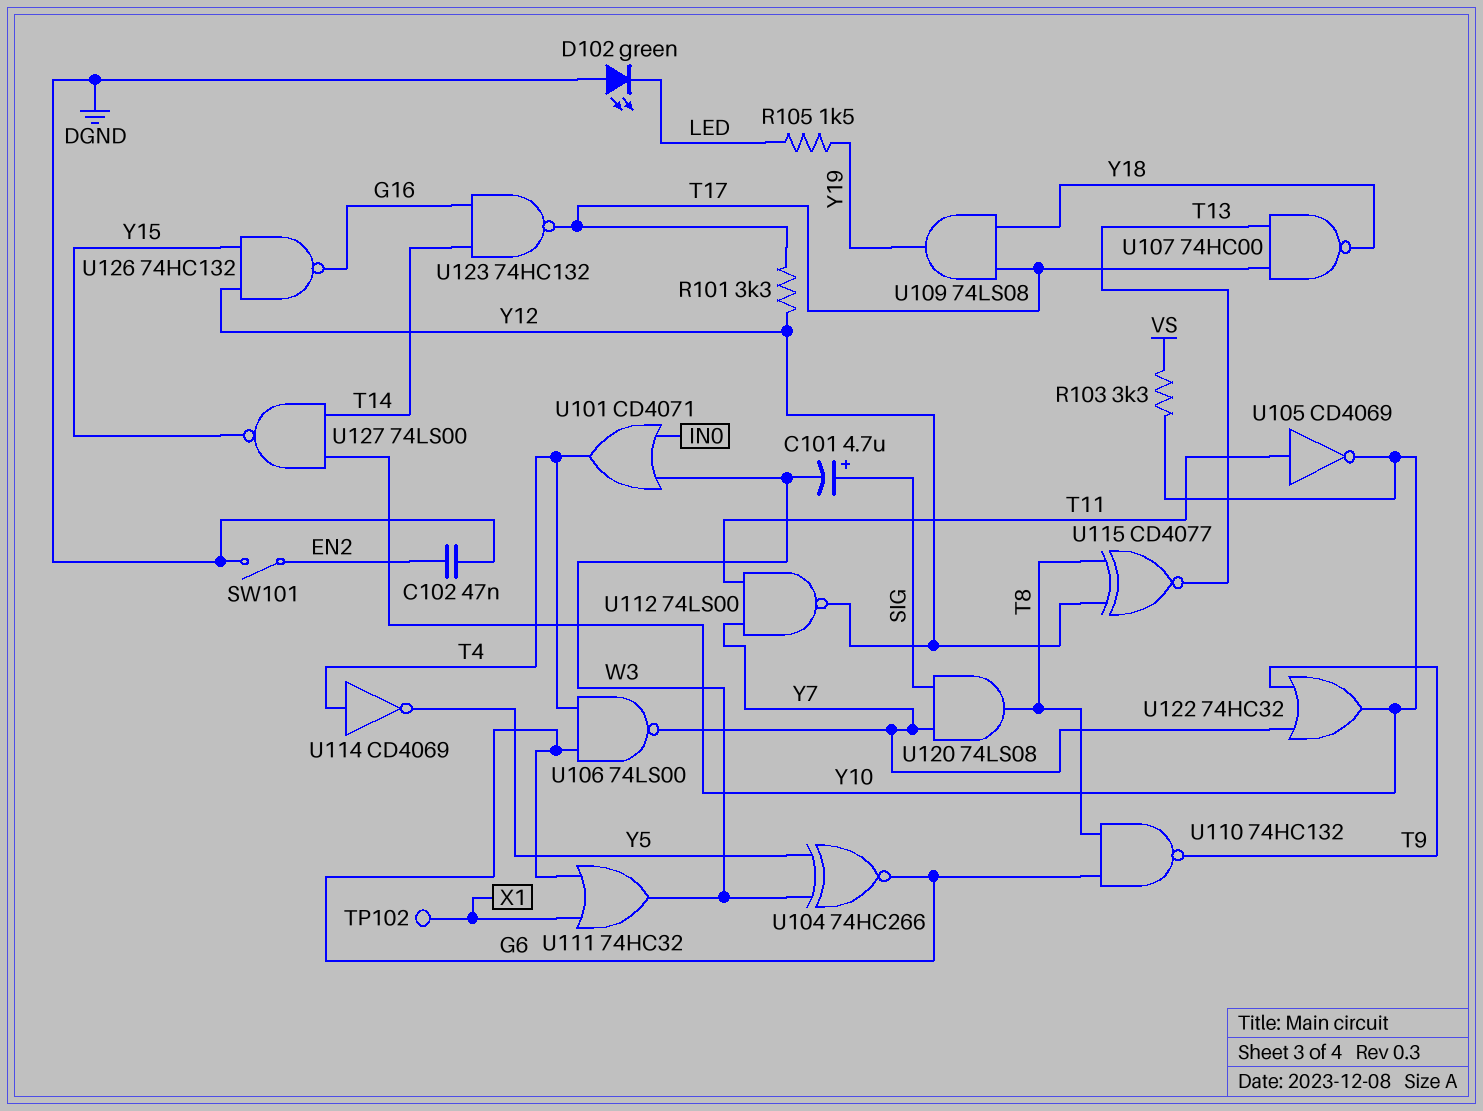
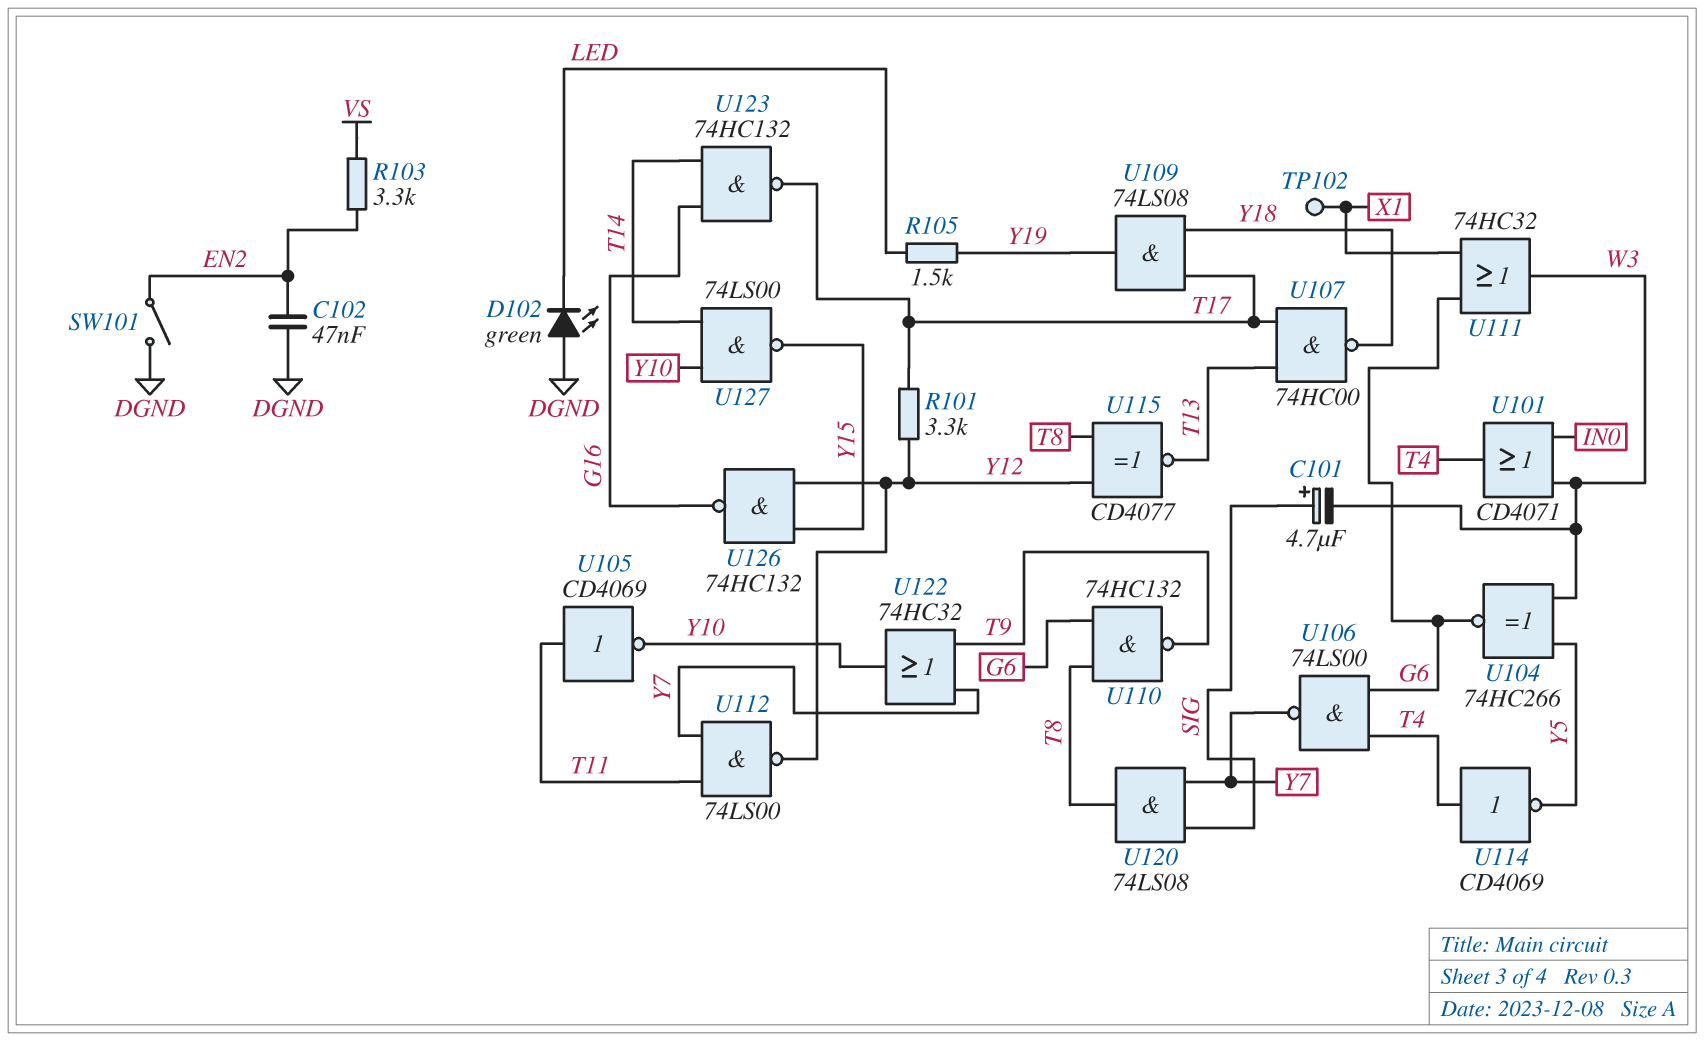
R103: 3.3k (VS, Y10) -> 3.3k (EN2, VS)

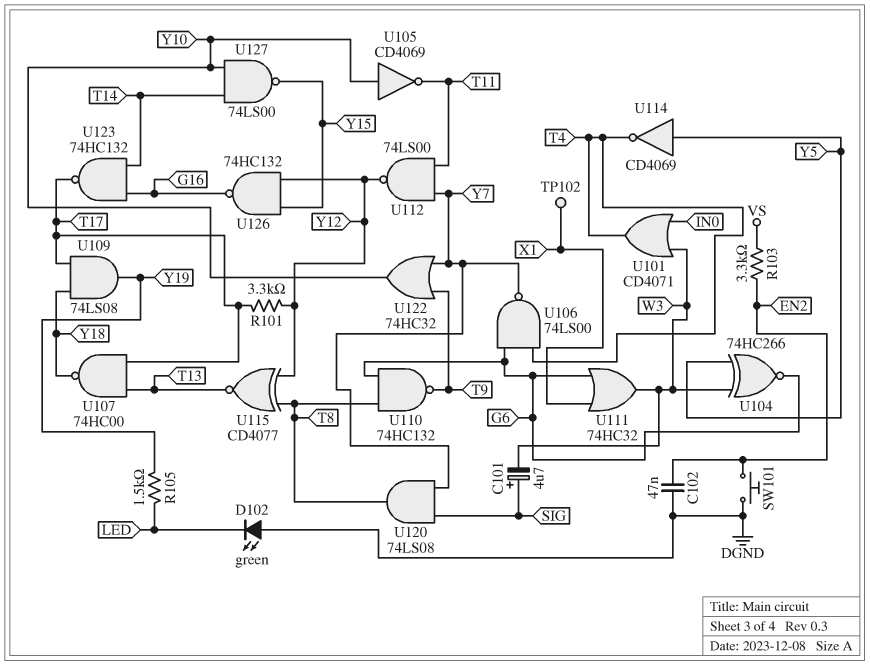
SW101: switch (DGND, EN2) -> button (DGND, EN2)
U105: NOT CD4069 (in T11, out Y10) -> NOT CD4069 (in Y10, out T11)
U114: NOT CD4069 (in T4, out Y5) -> NOT CD4069 (in Y5, out T4)

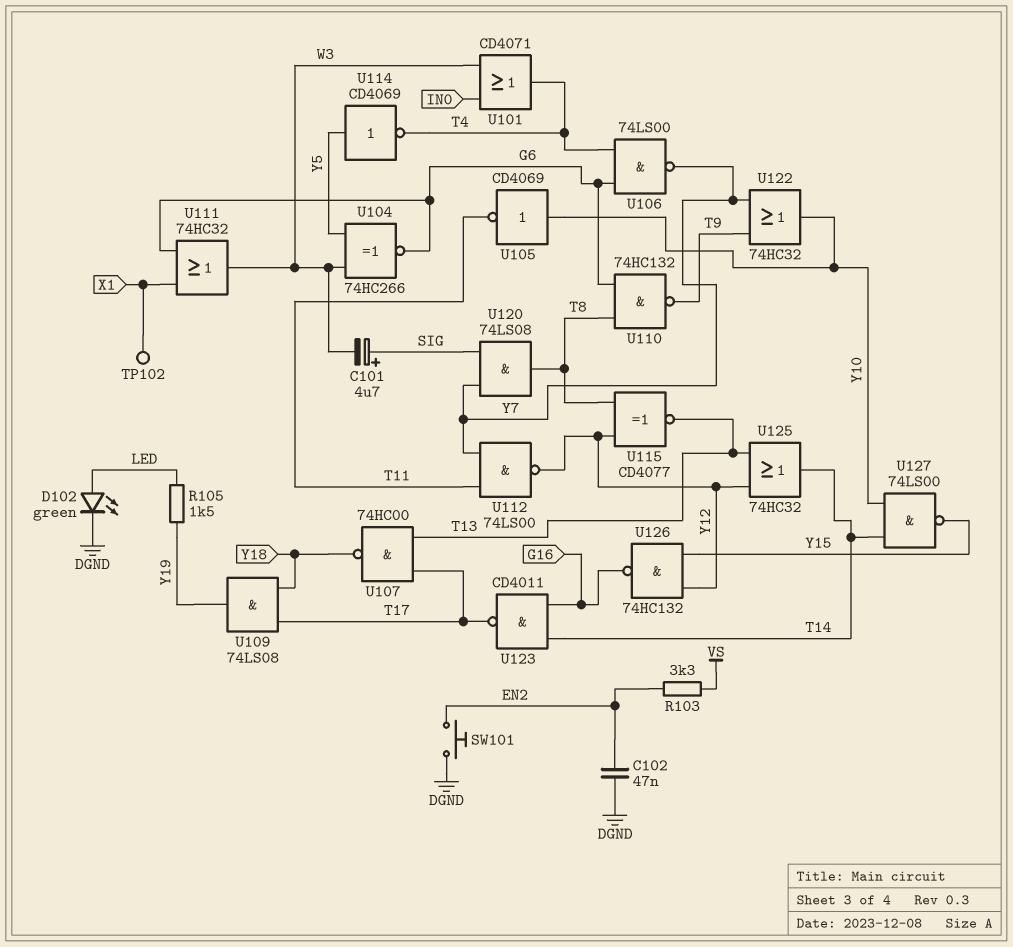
D102: LED green (A DGND, K LED) -> LED green (A LED, K DGND)
R101: 3.3k (T17, Y12) -> none
U123: NAND 74HC132 (in G16, in T14, out T17) -> NAND CD4011 (in G16, in T14, out T17)
U125: none -> OR 74HC32 (in T13, in Y12, out T14)

